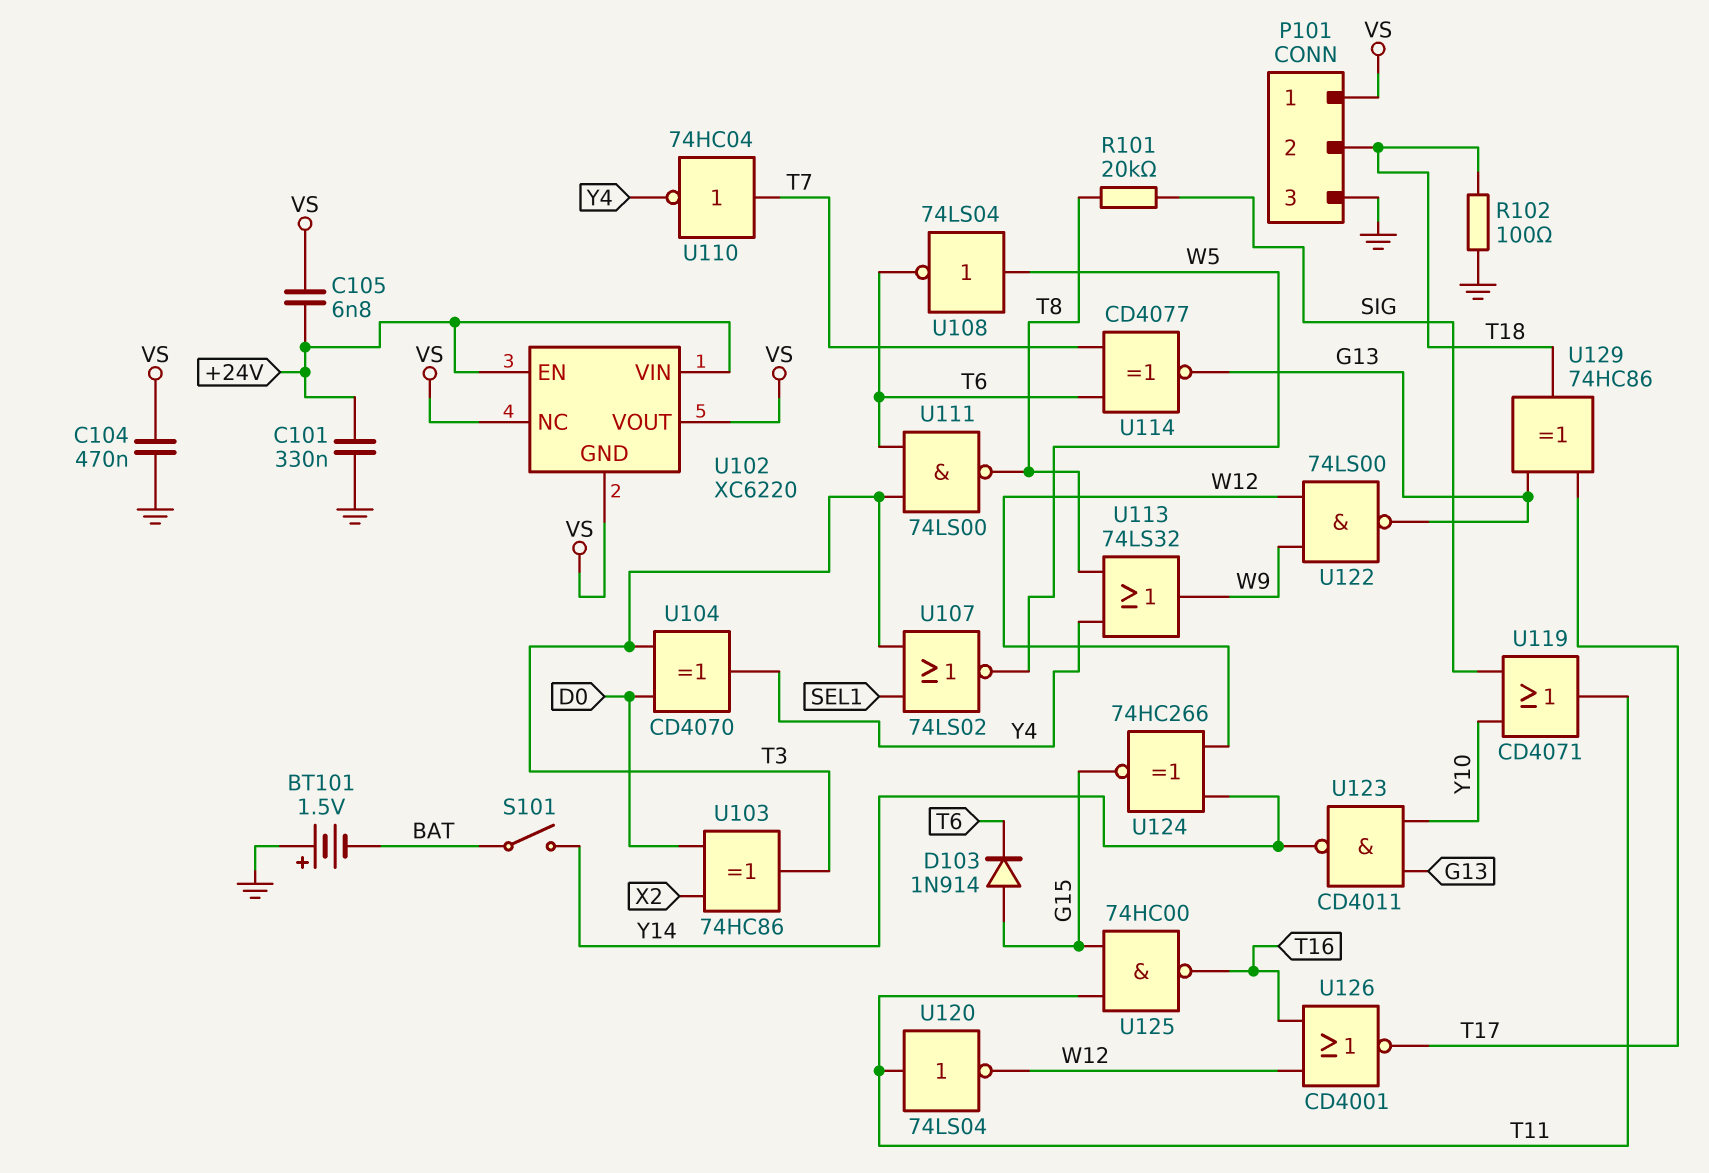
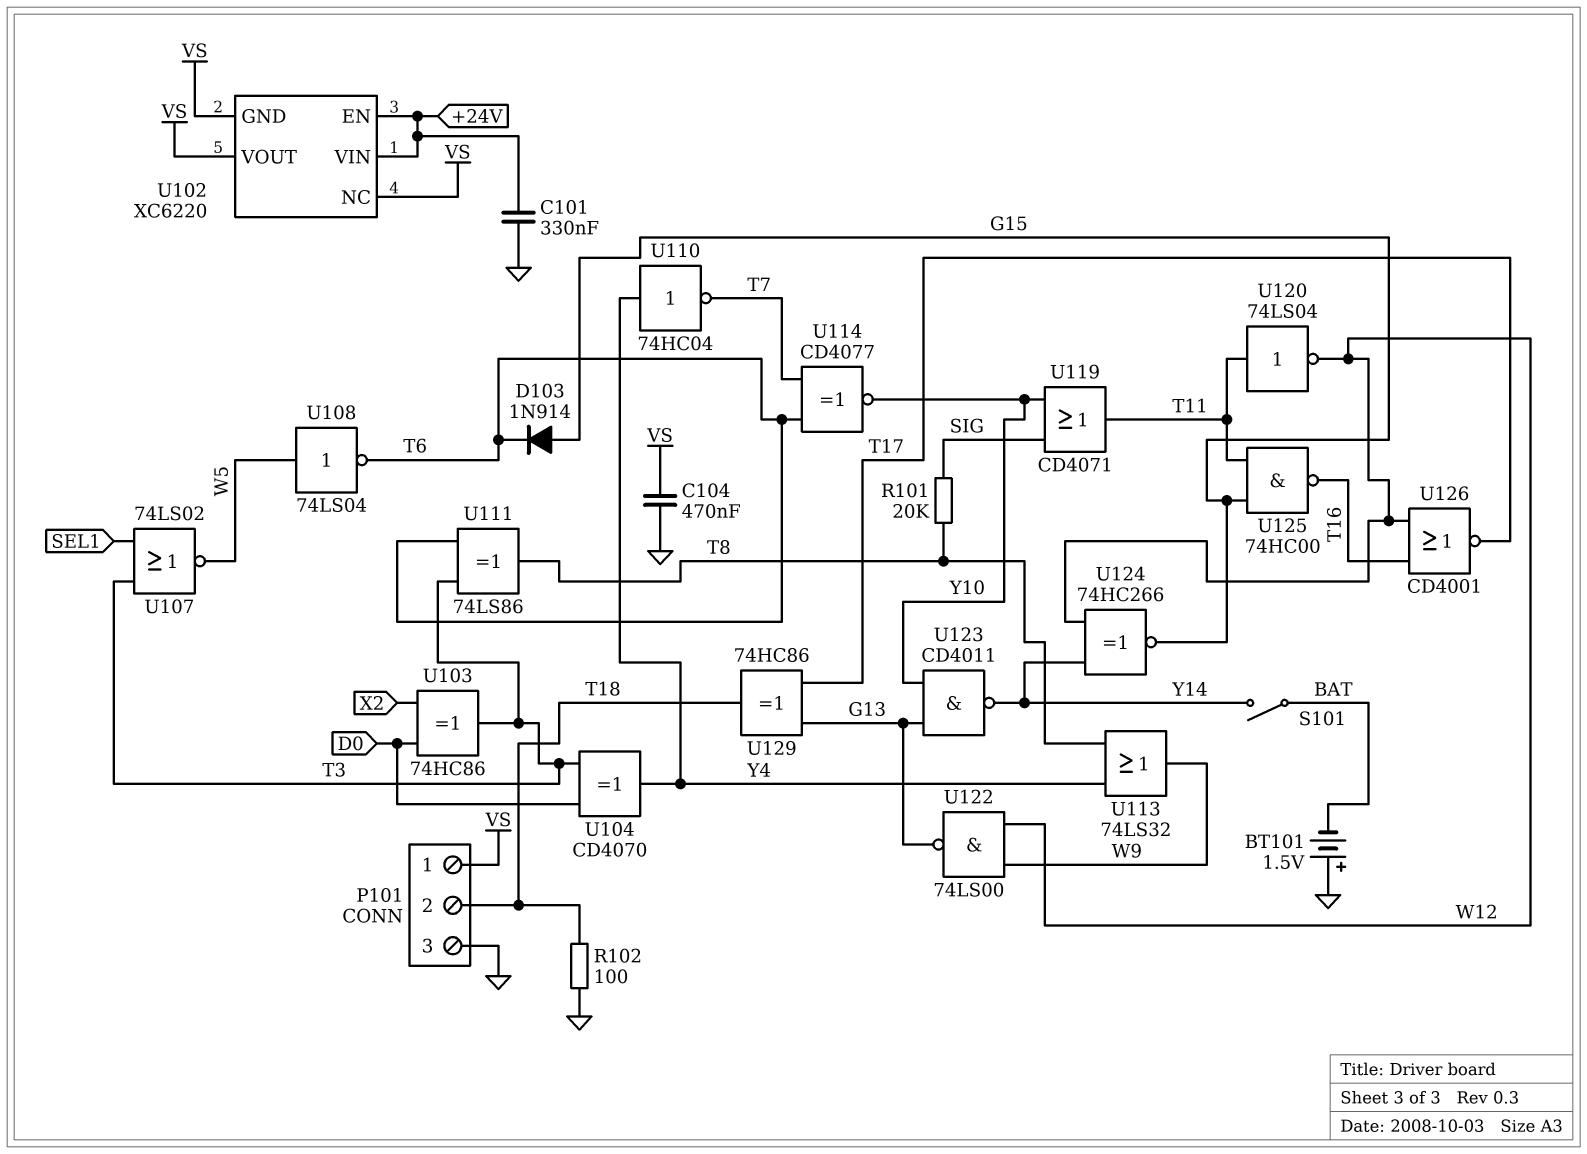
C105: 6.8nF (+24V, VS) -> none
U110: NOT 74HC04 (in T7, out Y4) -> NOT 74HC04 (in Y4, out T7)
U111: NAND 74LS00 (in T3, in T6, out T8) -> XOR 74LS86 (in T3, in T6, out T8)
U114: XNOR CD4077 (in T6, in T7, out G13) -> XNOR CD4077 (in T6, in T7, out Y10)

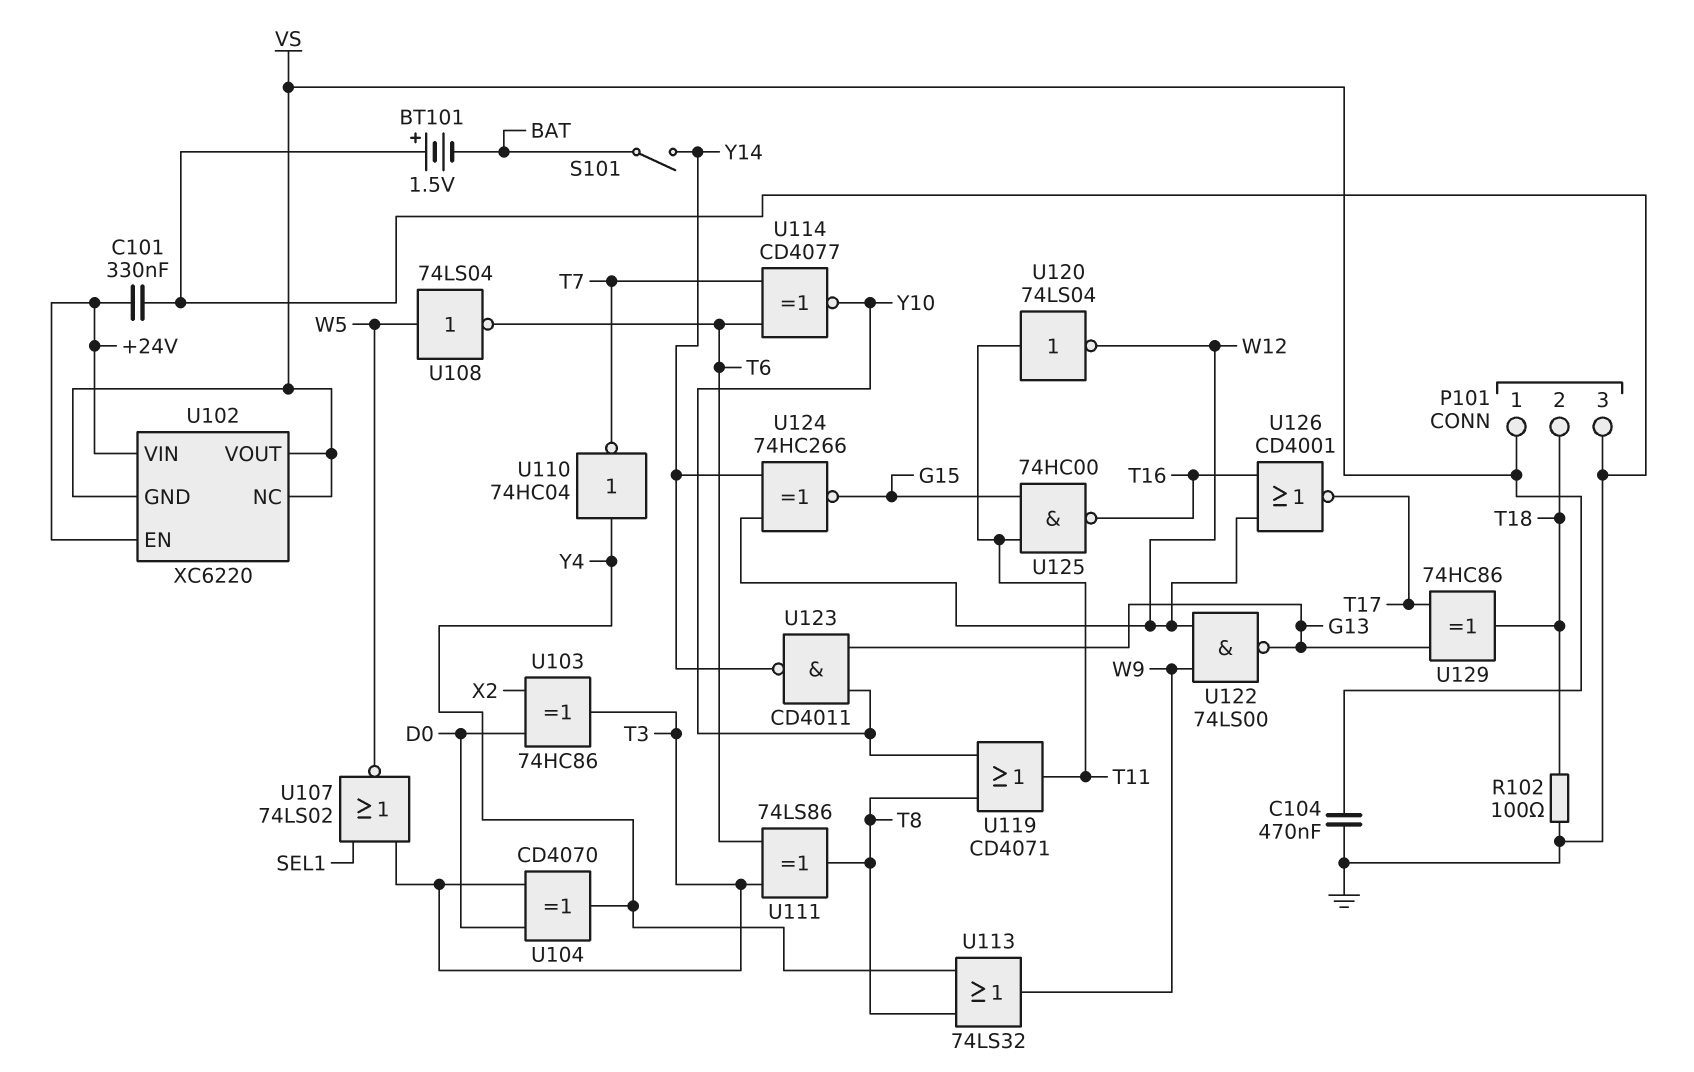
D103: diode 1N914 (A G15, K T6) -> none
R101: 20k (SIG, T8) -> none
U119: OR CD4071 (in SIG, in Y10, out T11) -> OR CD4071 (in T8, in Y10, out T11)

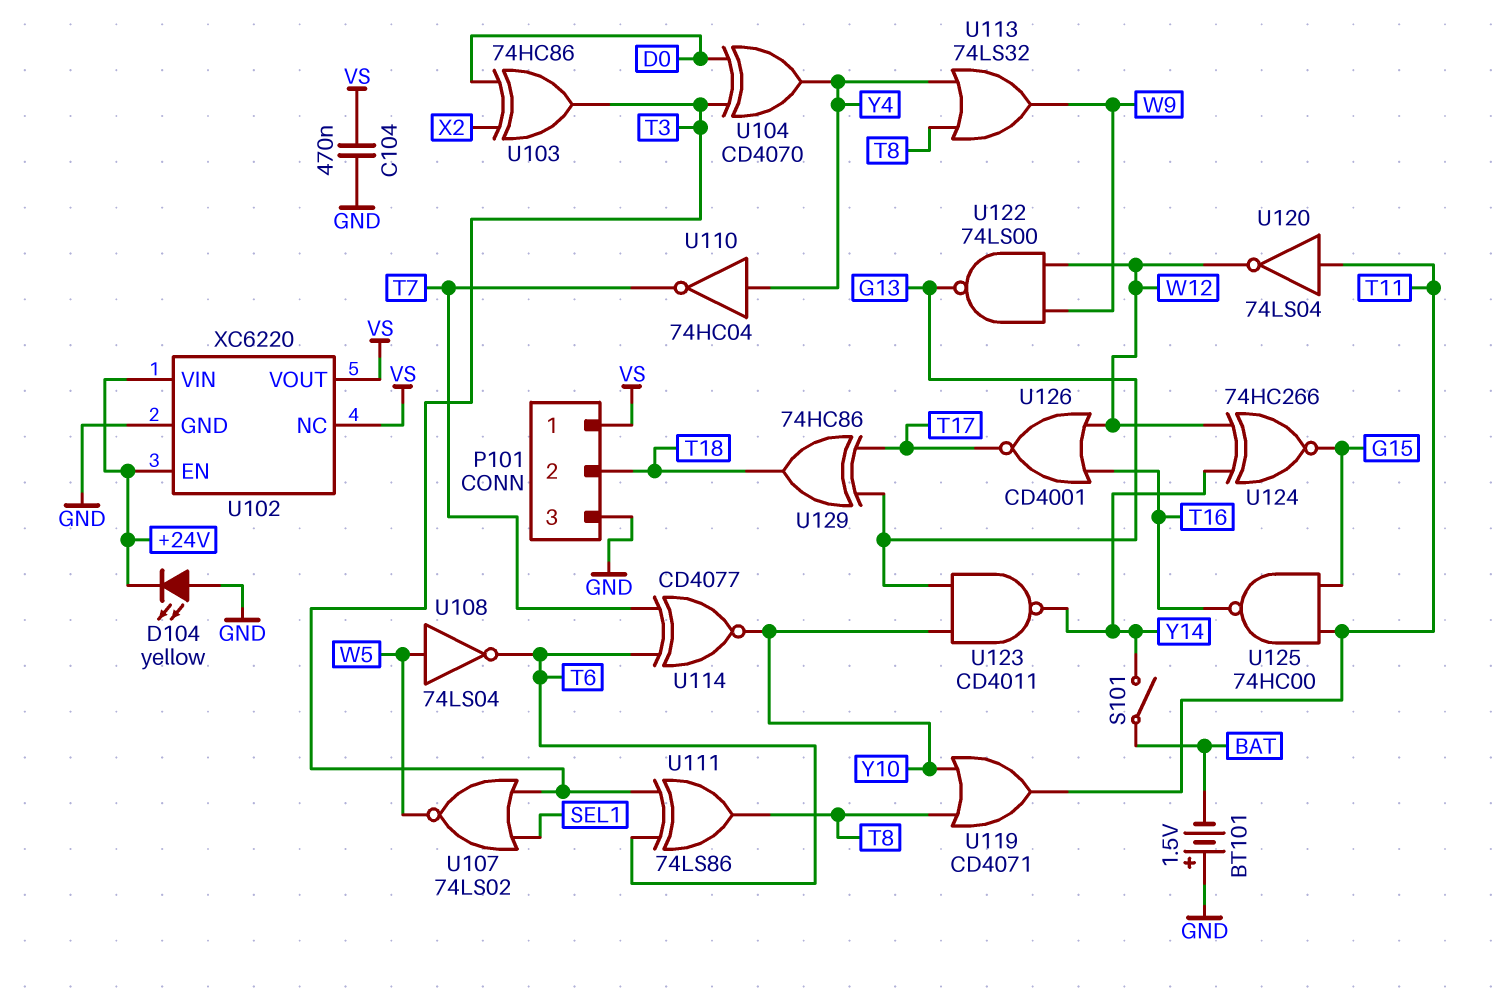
C101: 330nF (+24V, GND) -> none
D104: none -> LED yellow (A GND, K +24V)
R102: 100 (GND, T18) -> none
U102 pin GND: VS -> GND

